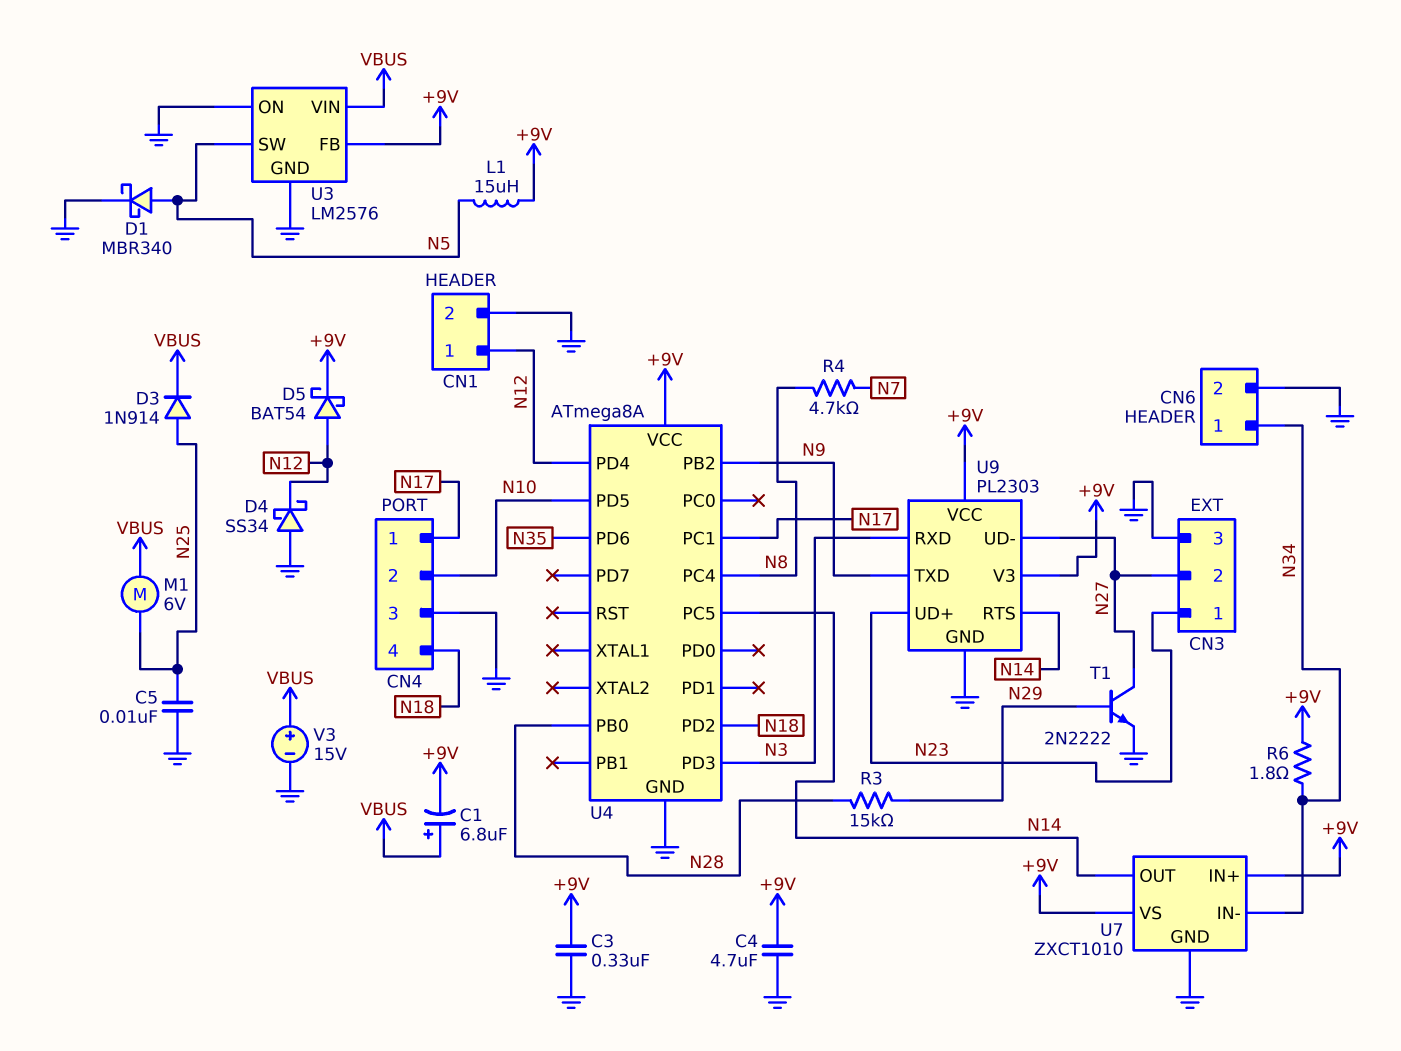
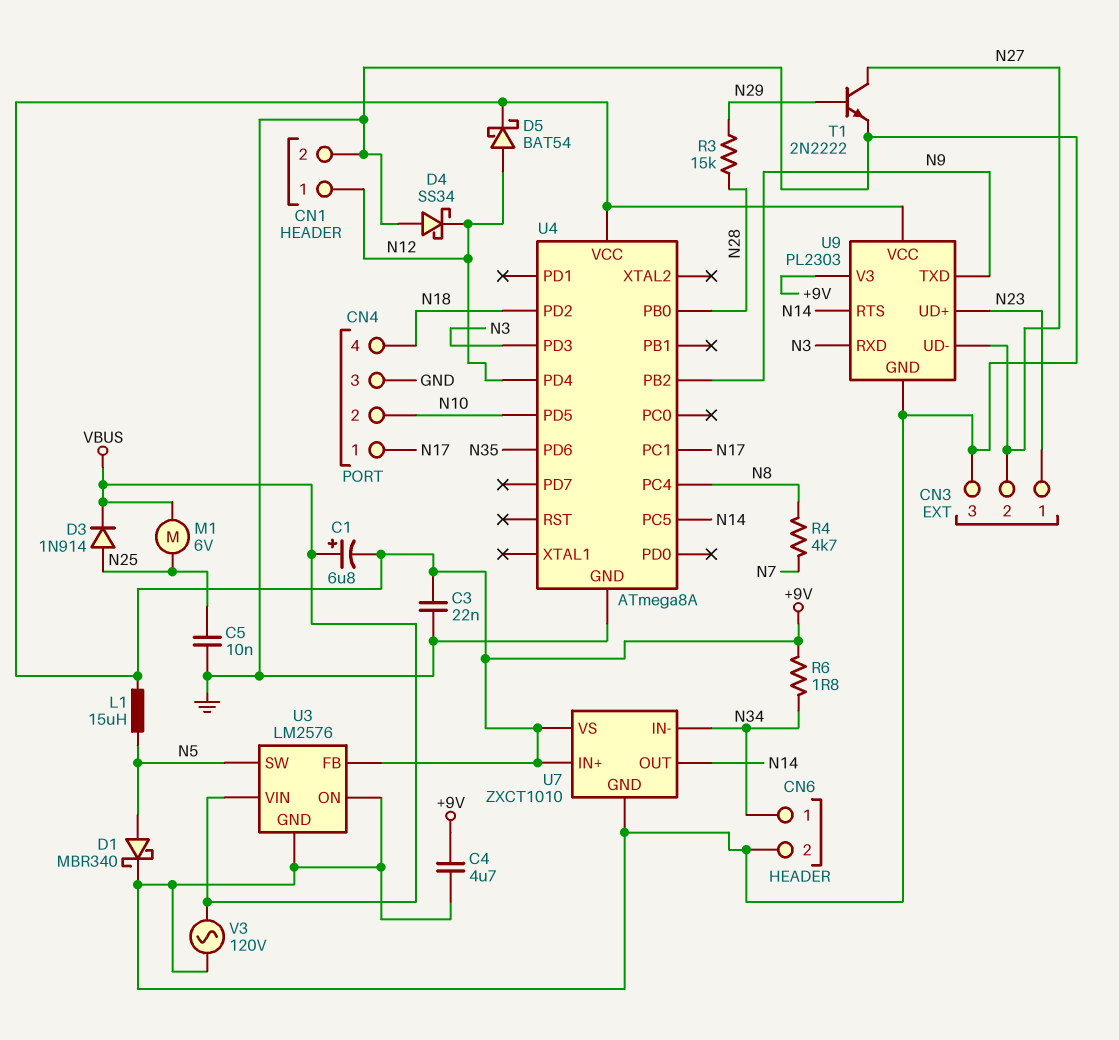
C3: 330nF (+9V, GND) -> 22nF (+9V, GND)
V3: 15V (plus VBUS, minus GND) -> AC 120V (GND, VBUS)

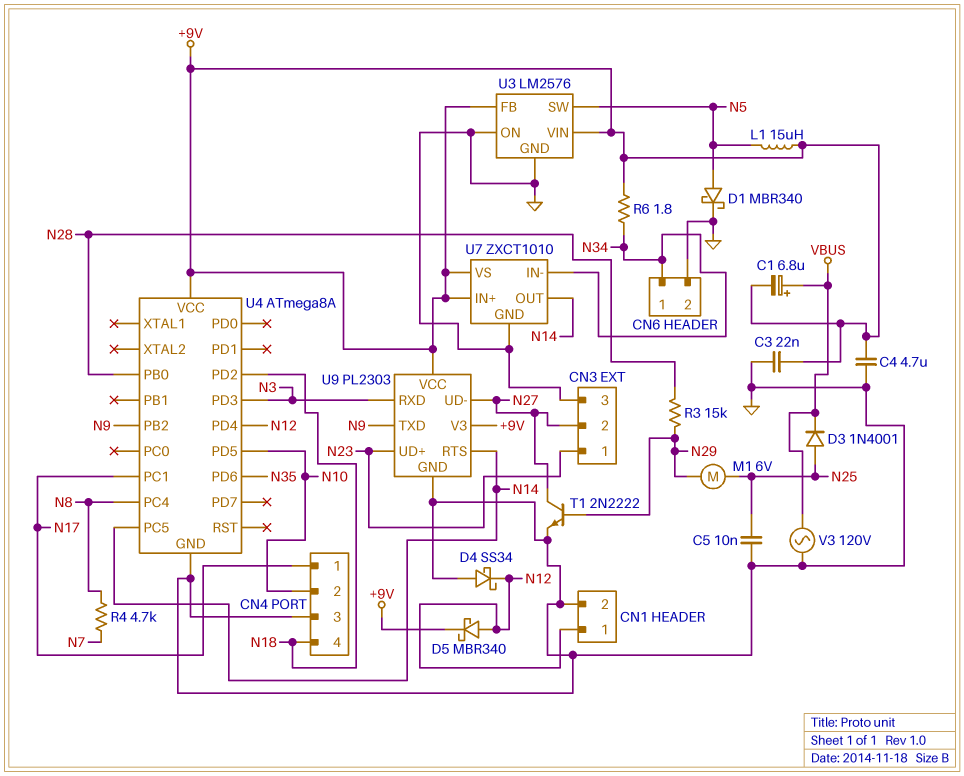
D3: diode 1N914 (A N25, K VBUS) -> diode 1N4001 (A N25, K VBUS)
D5: schottky BAT54 (A N12, K +9V) -> schottky MBR340 (A N12, K +9V)
M1: motor 6V (N25, VBUS) -> motor 6V (N25, N29)
U3 pin VIN: VBUS -> +9V

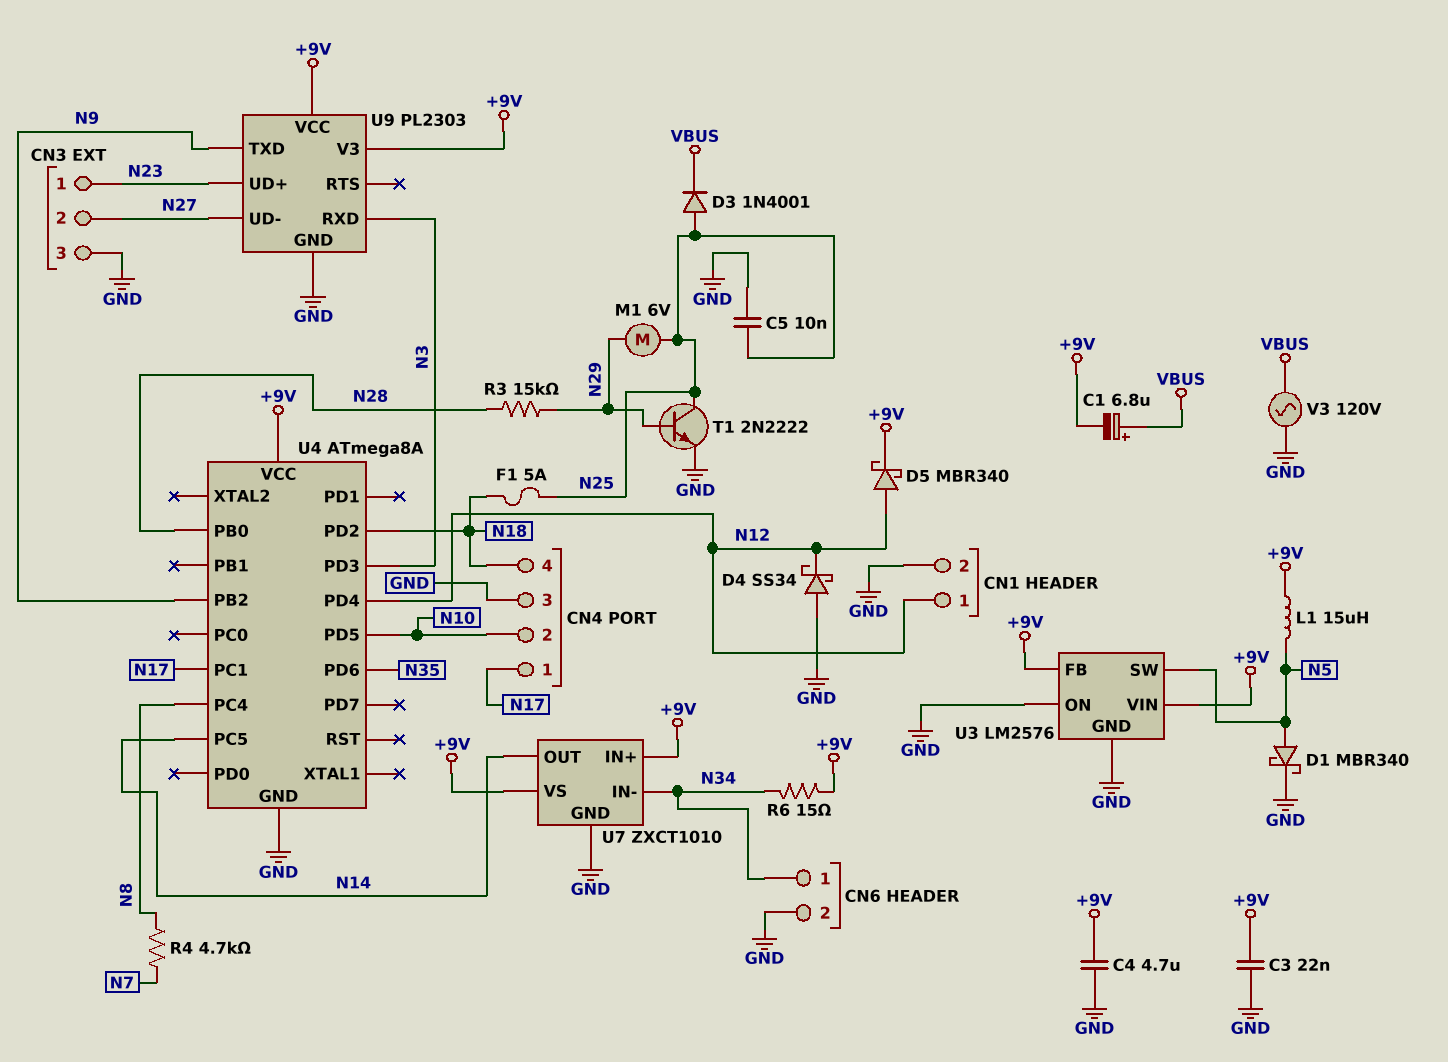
F1: none -> 5A (N18, N25)
R6: 1.8 (+9V, N34) -> 15 (+9V, N34)
T1: NPN 2N2222 (B N29, C N27, E GND) -> NPN 2N2222 (B N29, C N25, E GND)
U9 pin RTS: N14 -> none

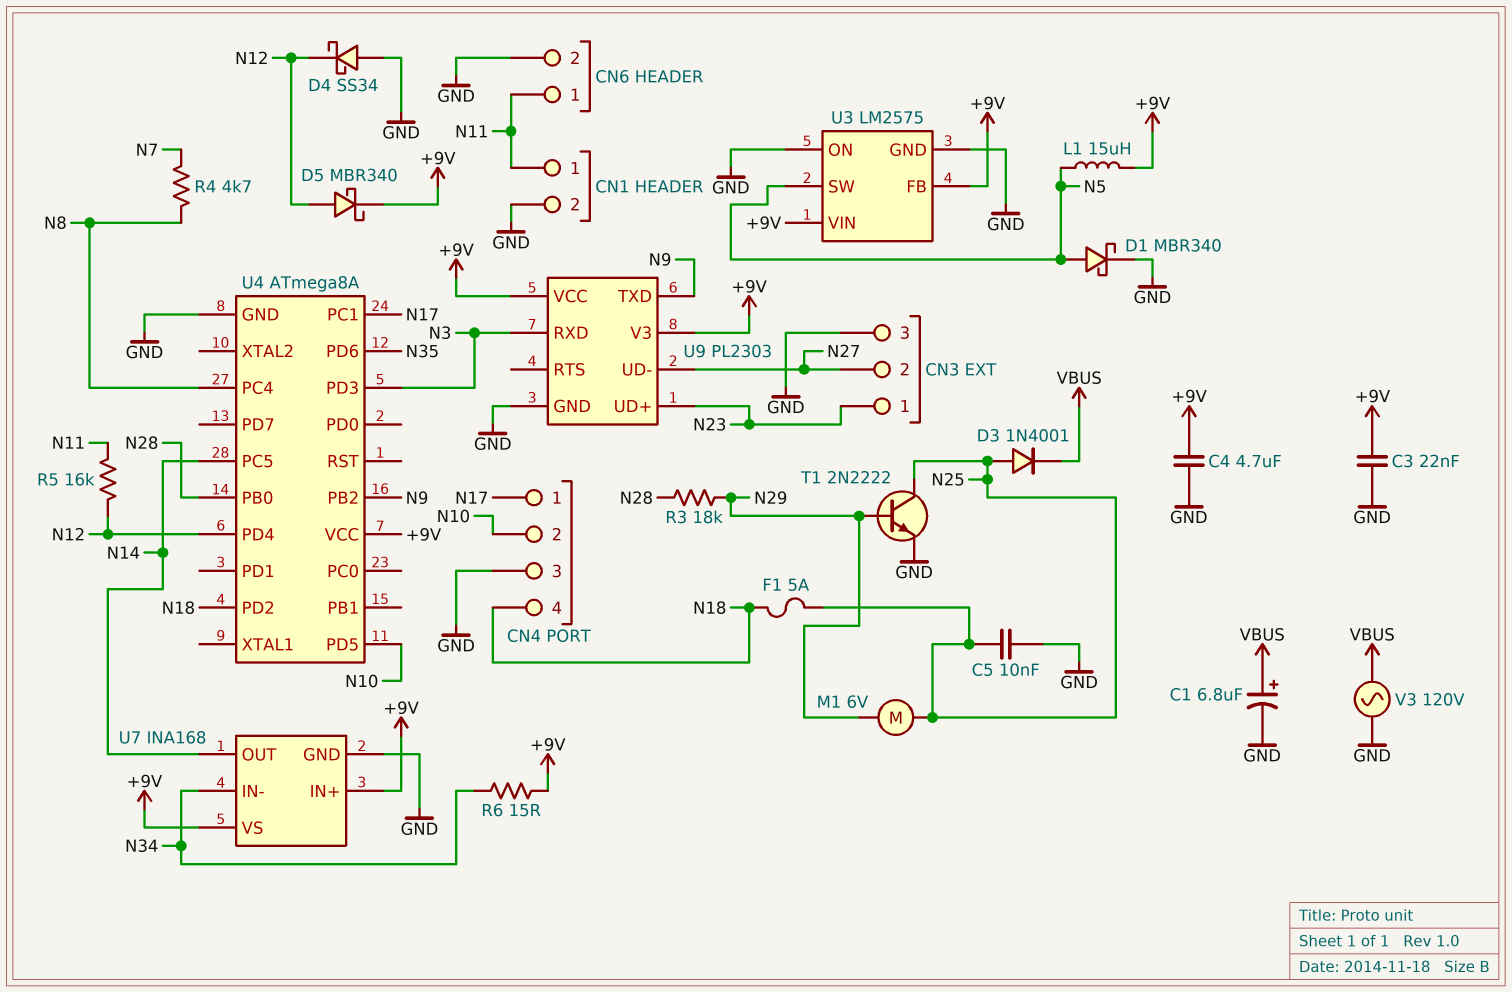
C1: 6.8uF (plus VBUS, minus +9V) -> 6.8uF (plus VBUS, minus GND)
CN1 pin 1: N12 -> N11
CN6 pin 1: N34 -> N11
R3: 15k (N28, N29) -> 18k (N28, N29)
R5: none -> 16k (N11, N12)
U3: LM2576 -> LM2575
U7: ZXCT1010 -> INA168

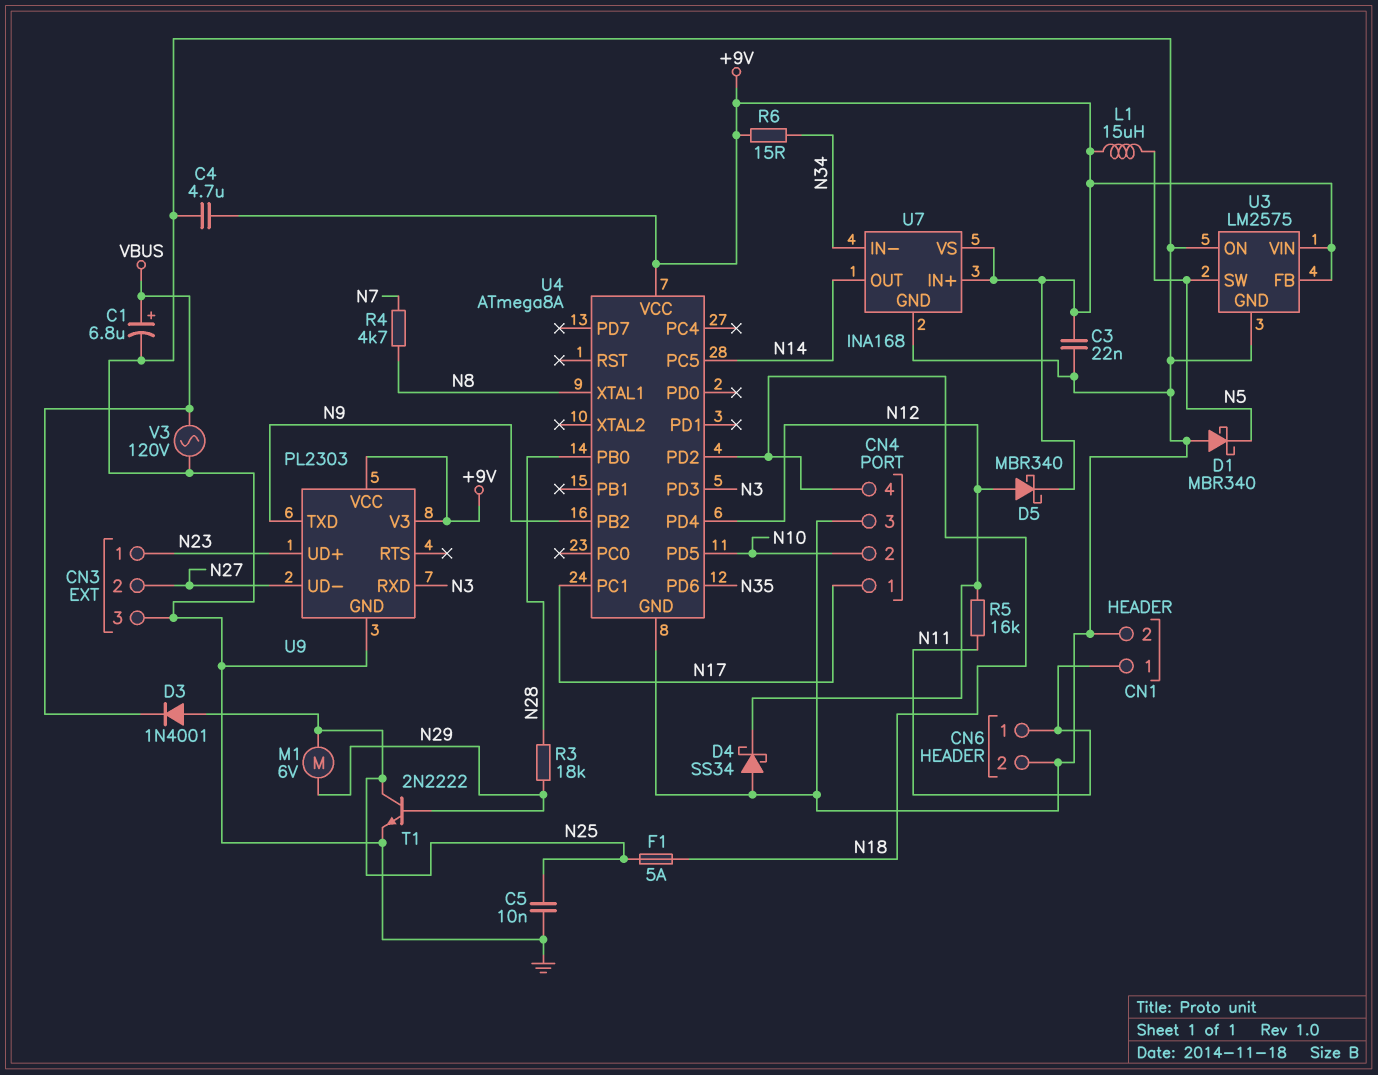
D1: schottky MBR340 (A N5, K GND) -> schottky MBR340 (A GND, K N5)
U4 pin PC4: N8 -> none
U4 pin XTAL1: none -> N8

